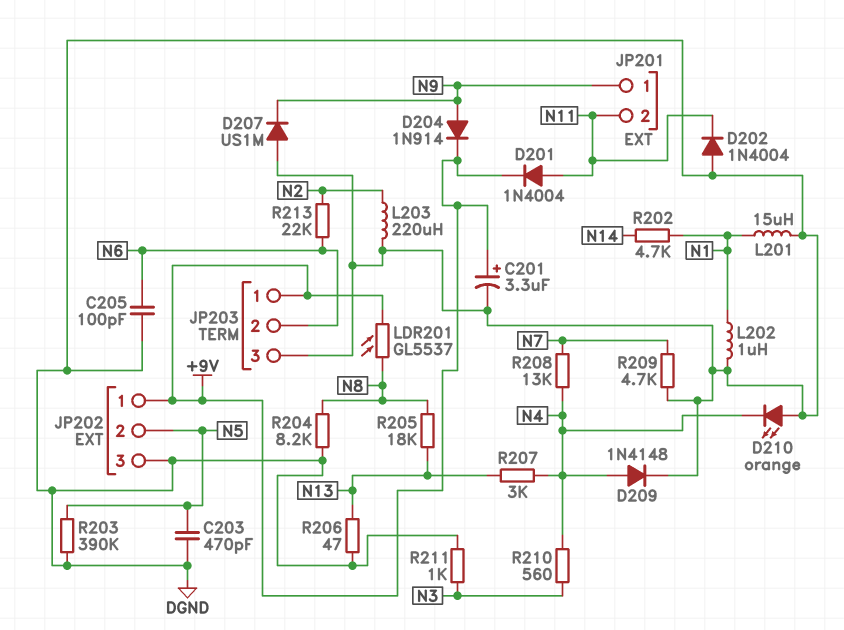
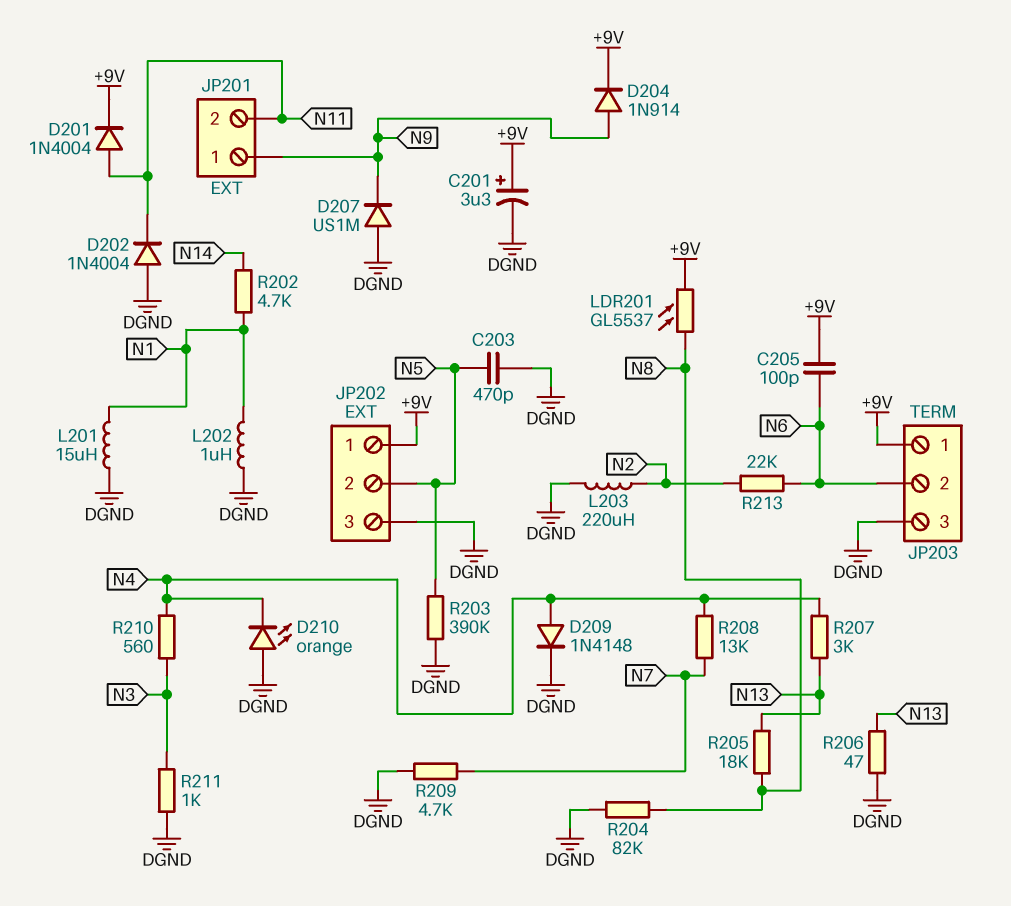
C205: 100pF (DGND, N6) -> 100pF (+9V, N6)
R204: 8.2k (DGND, N8) -> 82k (DGND, N8)

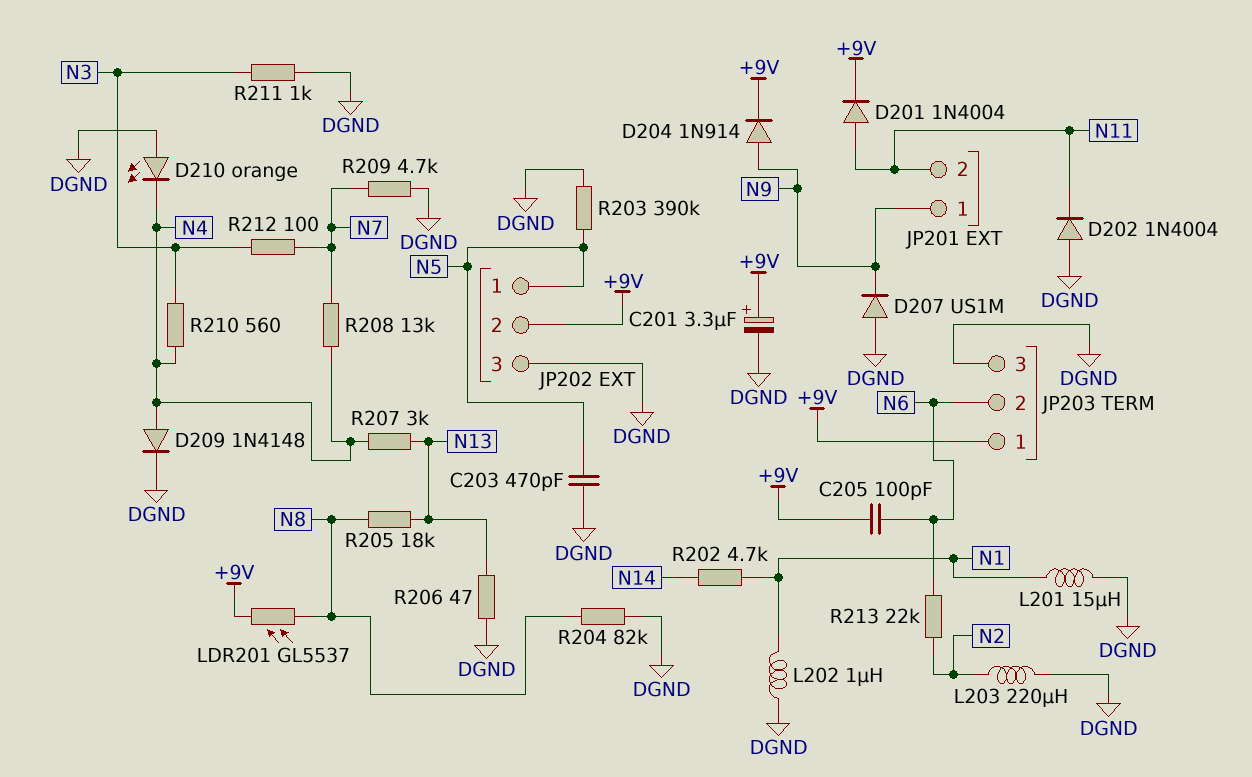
JP202 pin 1: +9V -> N5
JP202 pin 2: N5 -> +9V
R212: none -> 100 (N3, N7)

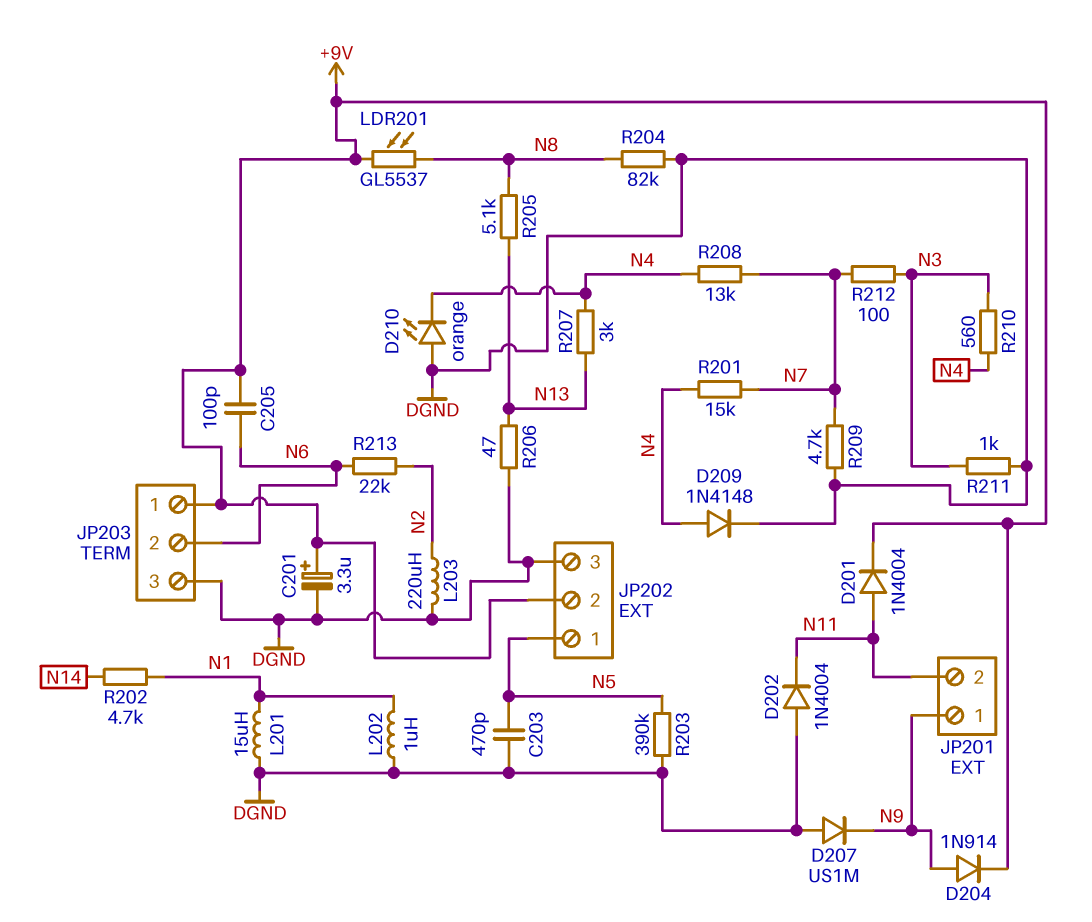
R201: none -> 15k (N4, N7)
R205: 18k (N8, N13) -> 5.1k (N8, N13)

